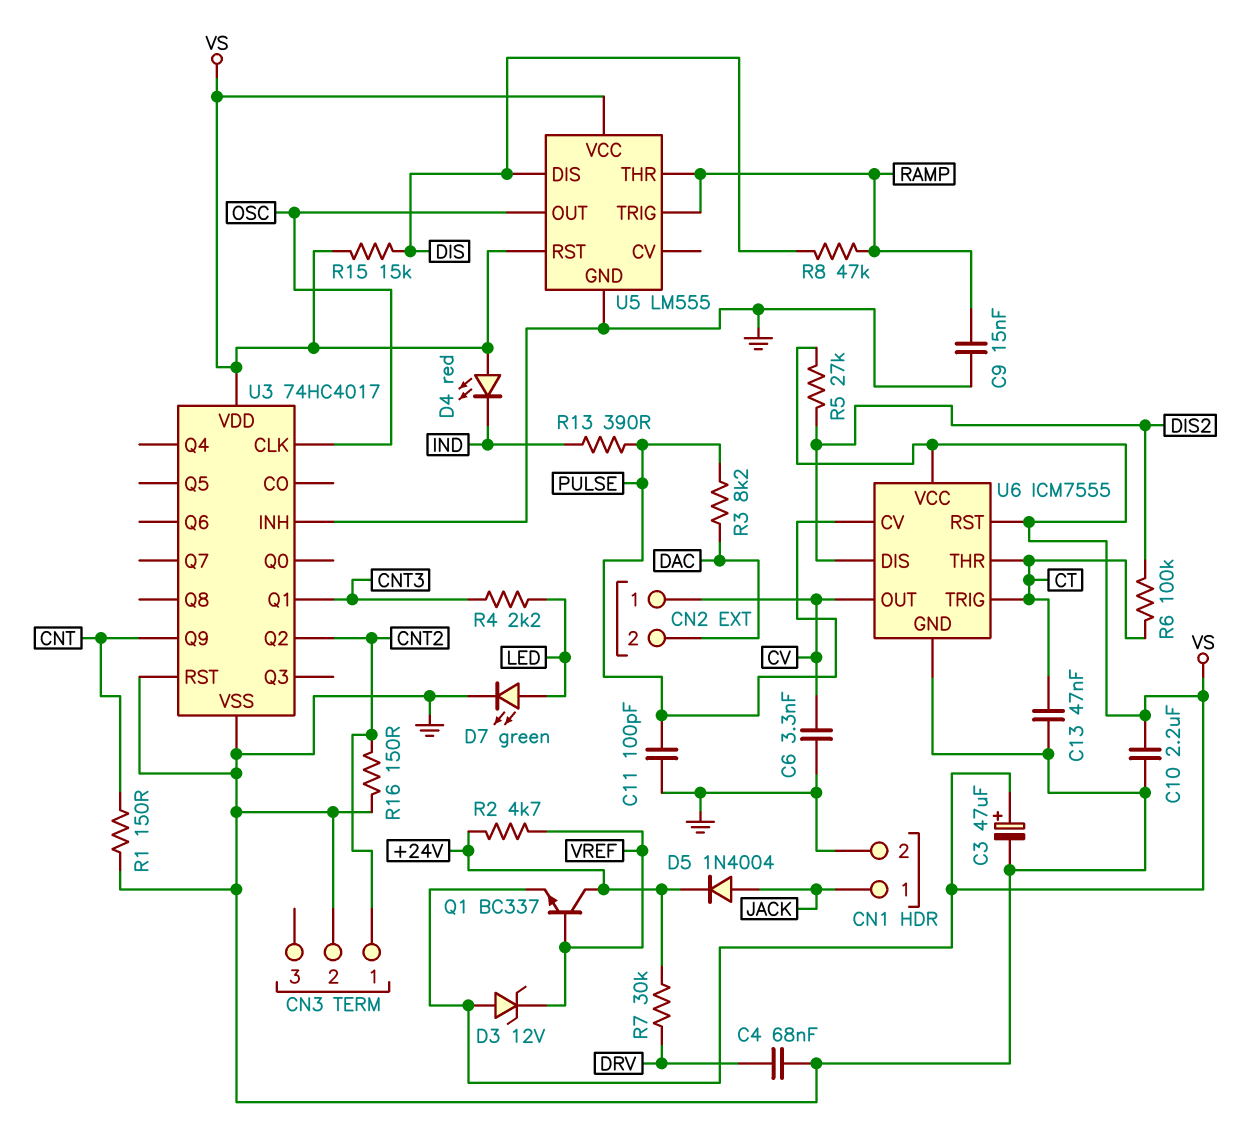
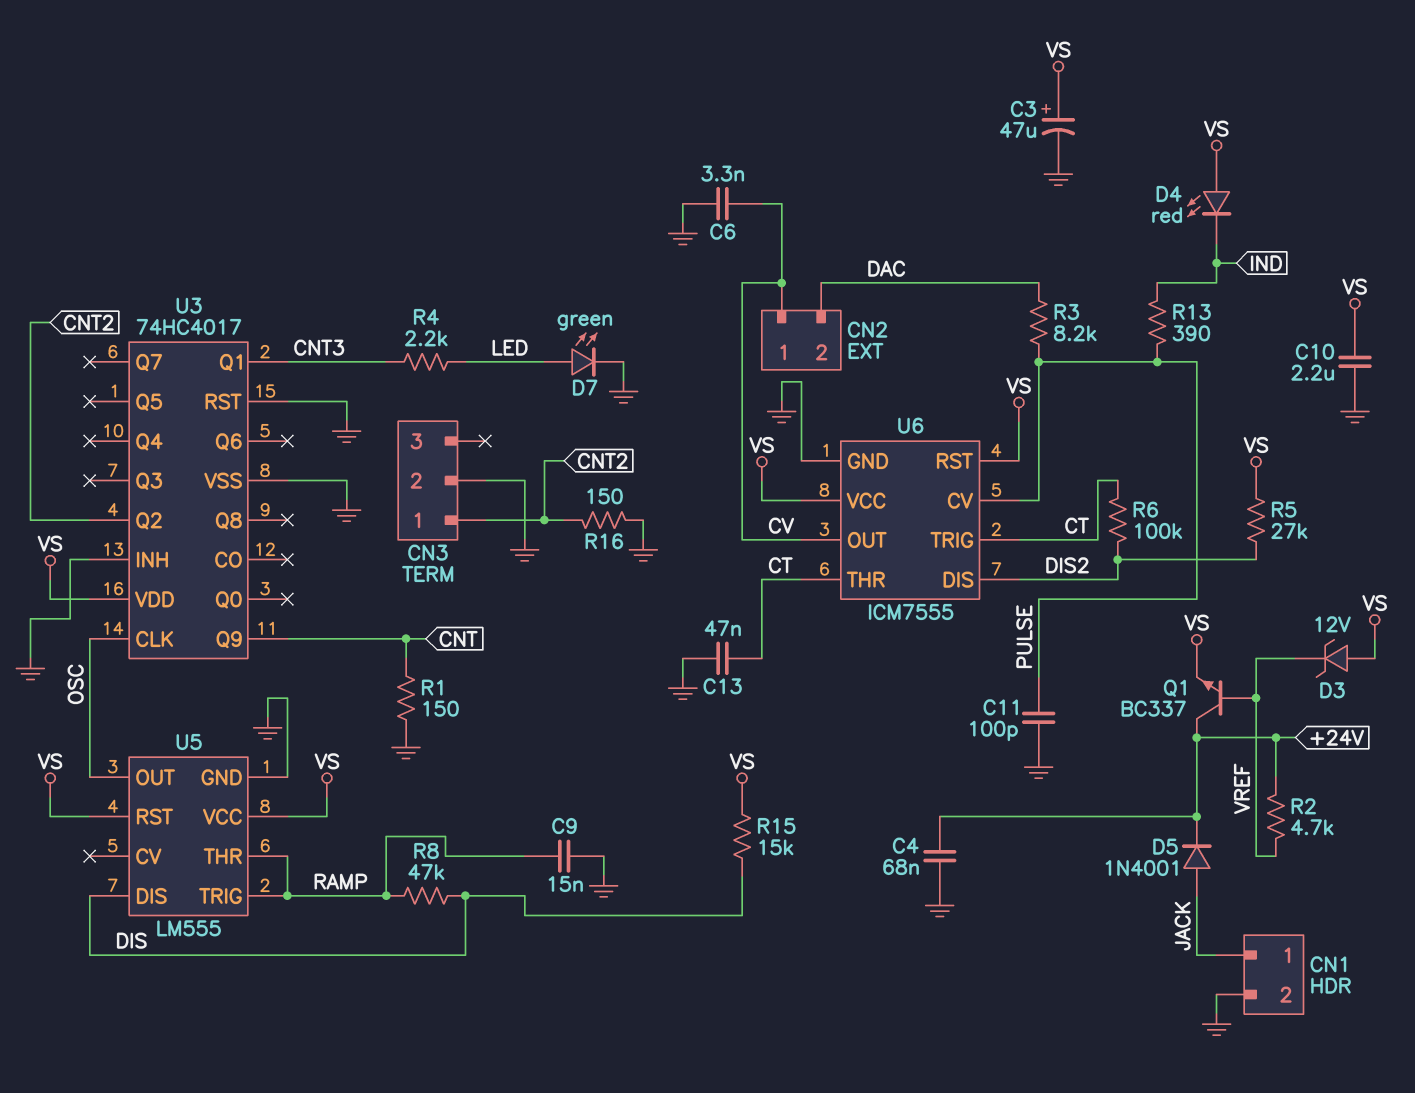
C4: 68nF (DRV, GND) -> 68nF (+24V, GND)
D5: diode 1N4004 (A JACK, K +24V) -> diode 1N4001 (A JACK, K +24V)
R7: 30k (+24V, DRV) -> none

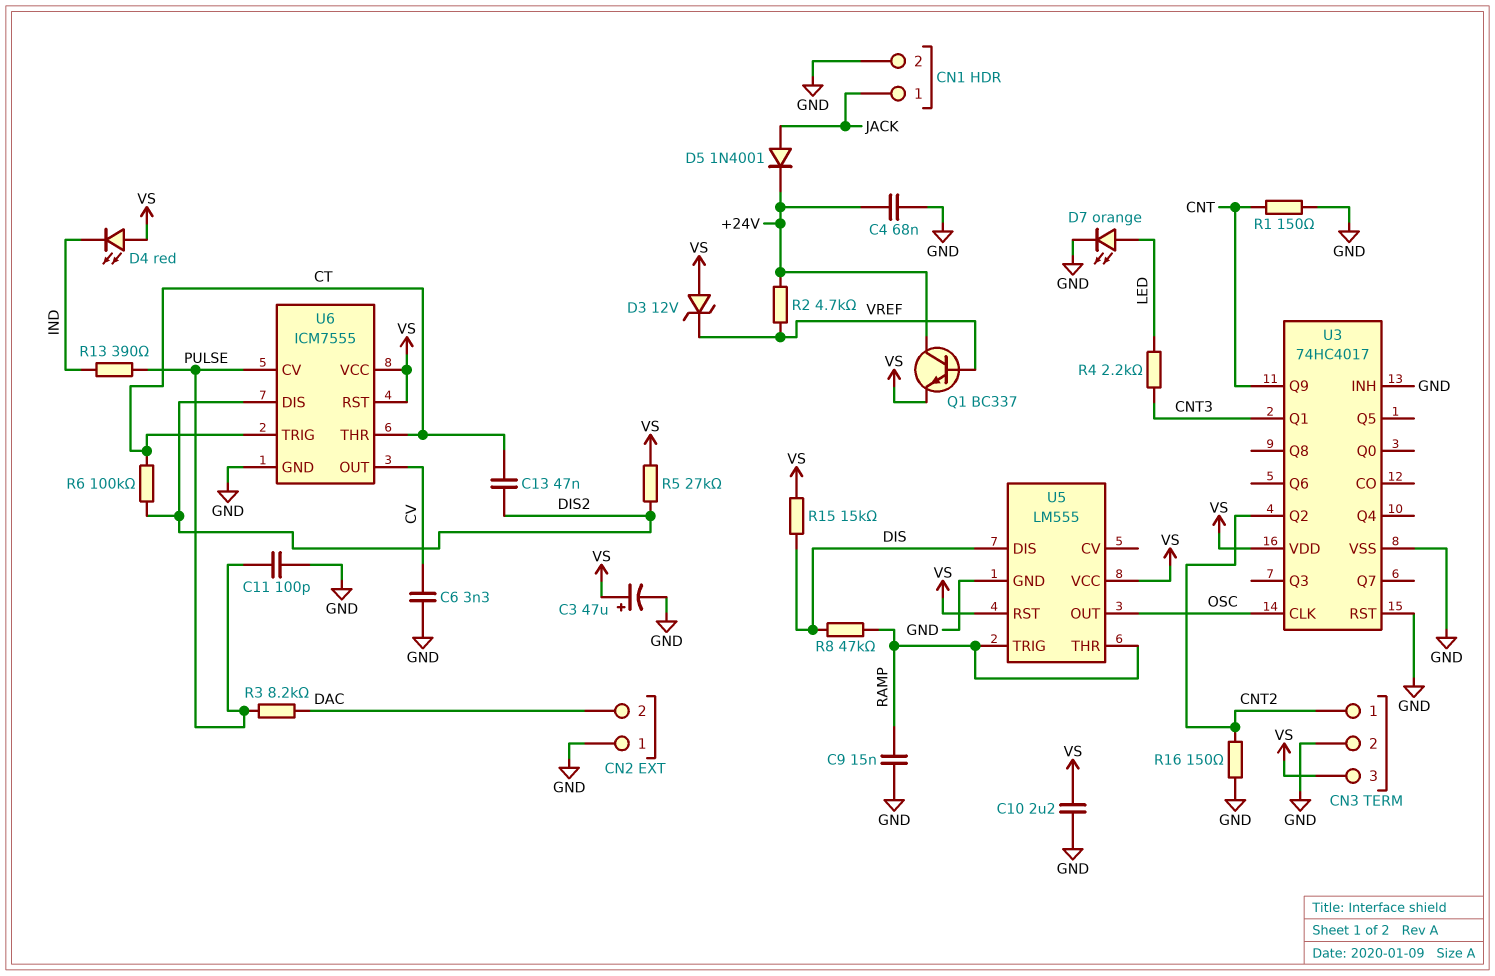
C13: 47nF (CT, GND) -> 47nF (CT, DIS2)
CN2 pin 1: CV -> GND
CN3 pin 3: none -> VS
D7: LED green (A LED, K GND) -> LED orange (A LED, K GND)

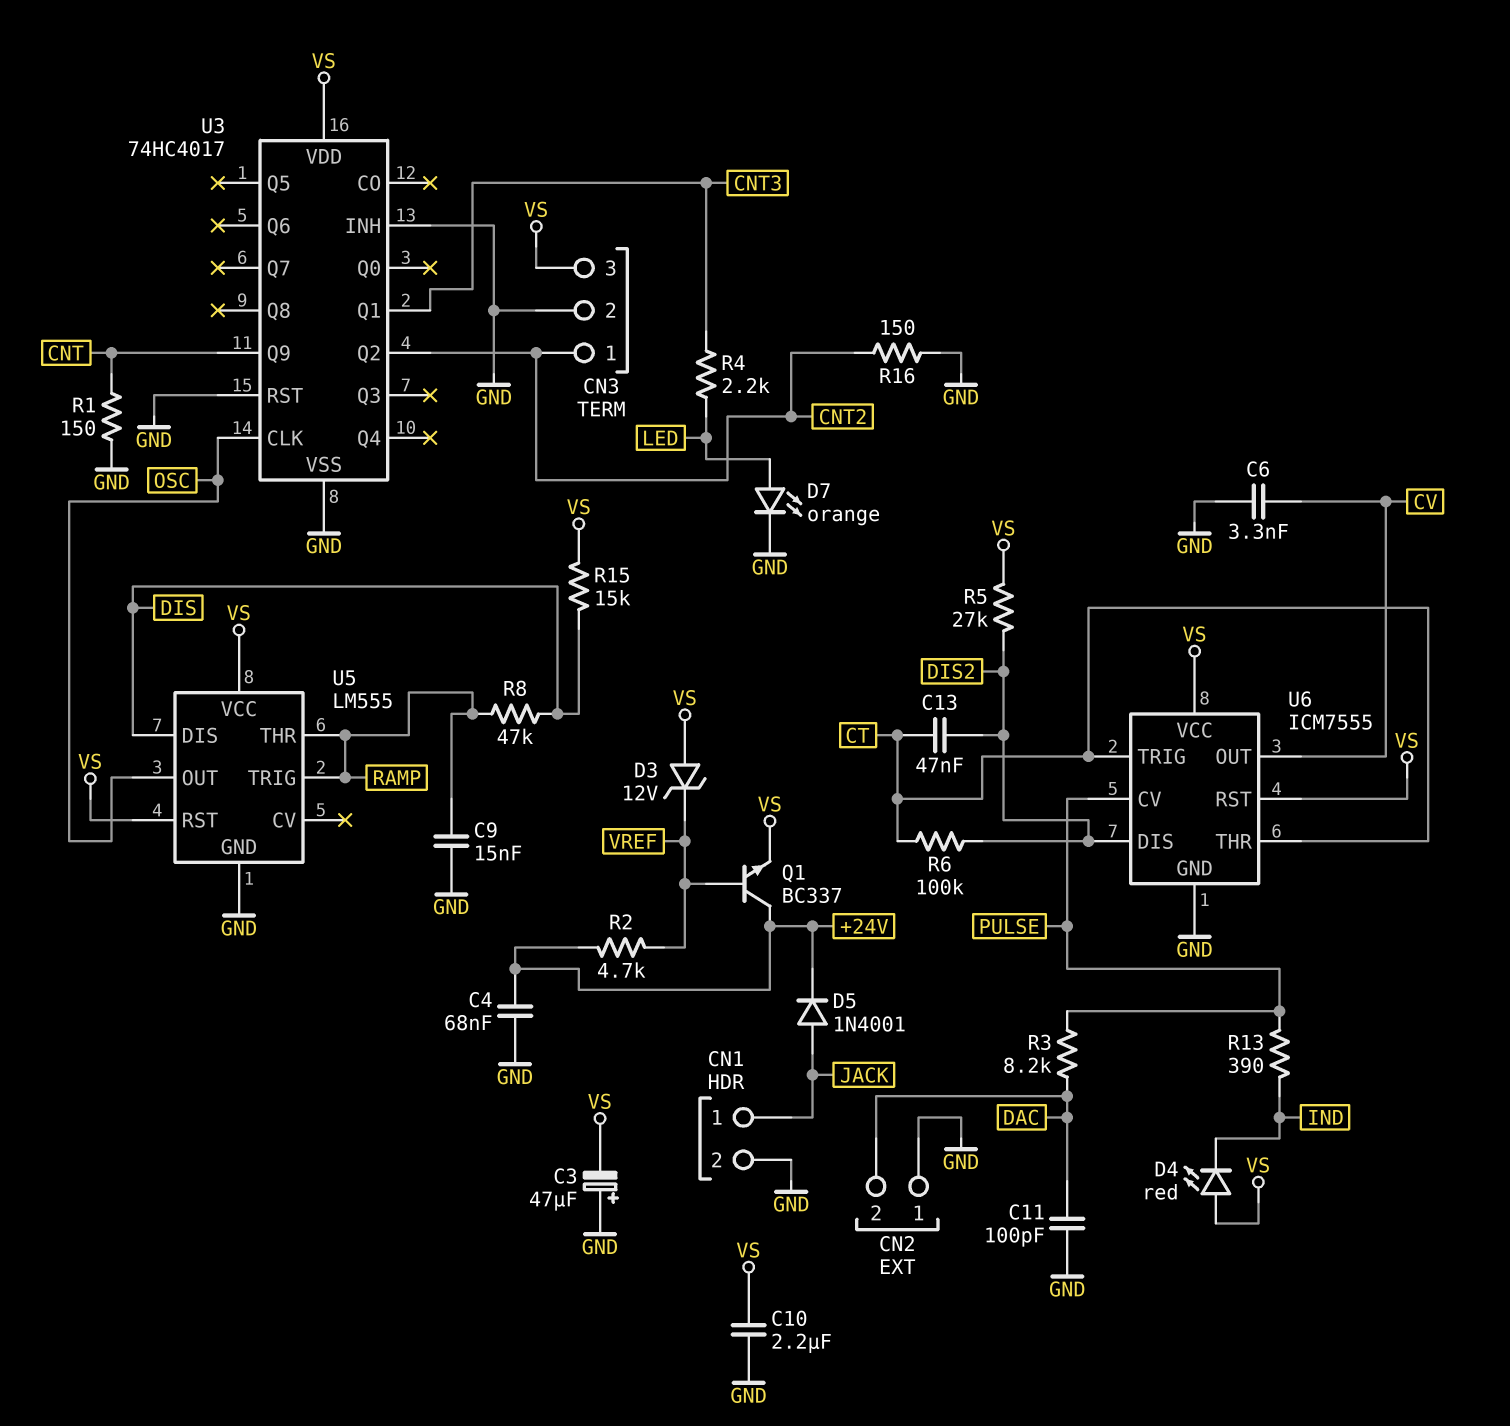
C3: 47uF (plus VS, minus GND) -> 47uF (plus GND, minus VS)
C11: 100pF (GND, PULSE) -> 100pF (DAC, GND)

